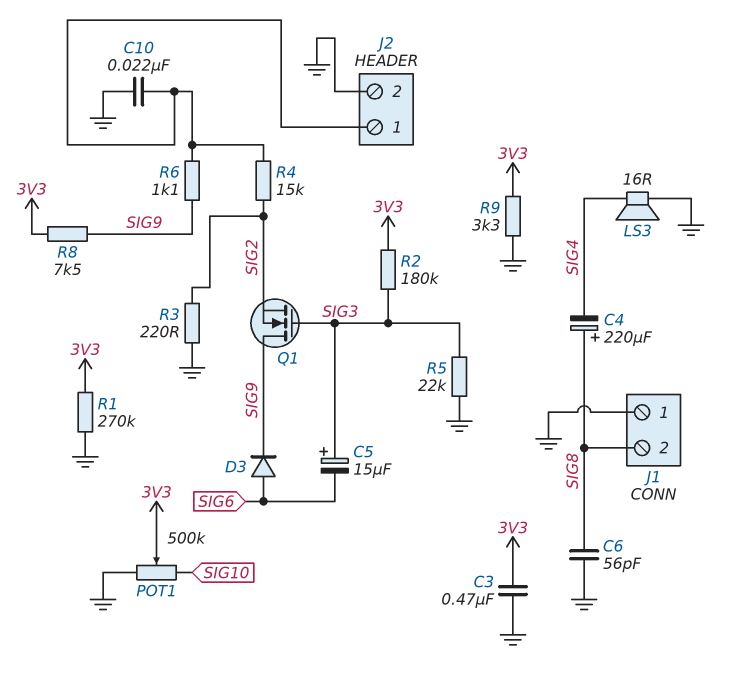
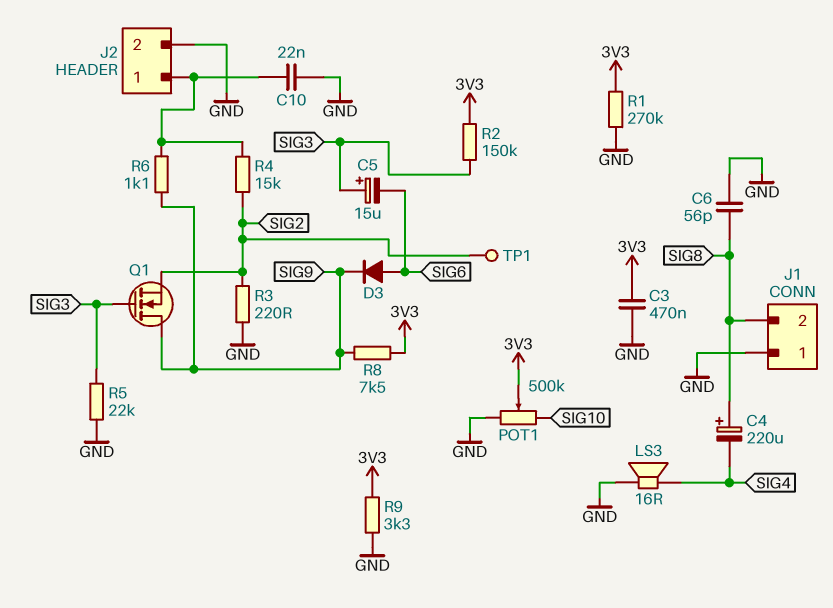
R2: 180k (3V3, SIG3) -> 150k (3V3, SIG3)
TP1: none -> test point (SIG2)

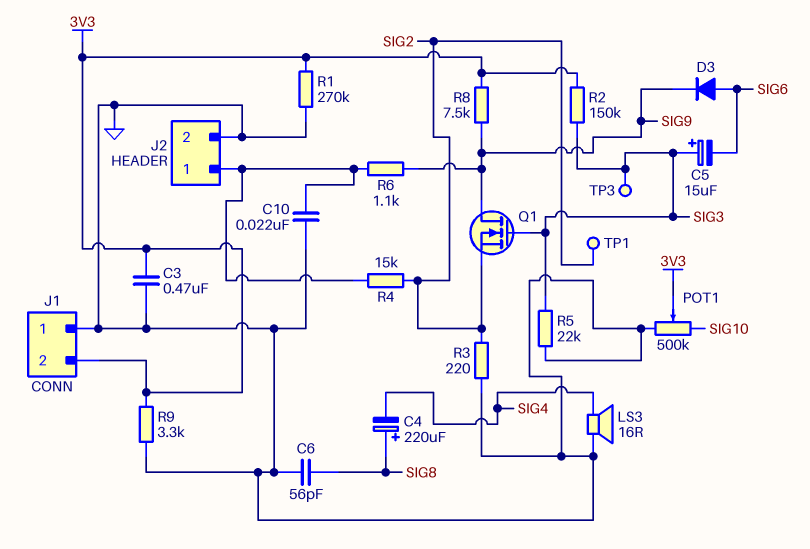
J1 pin 2: SIG8 -> 3V3
TP3: none -> test point (SIG3)

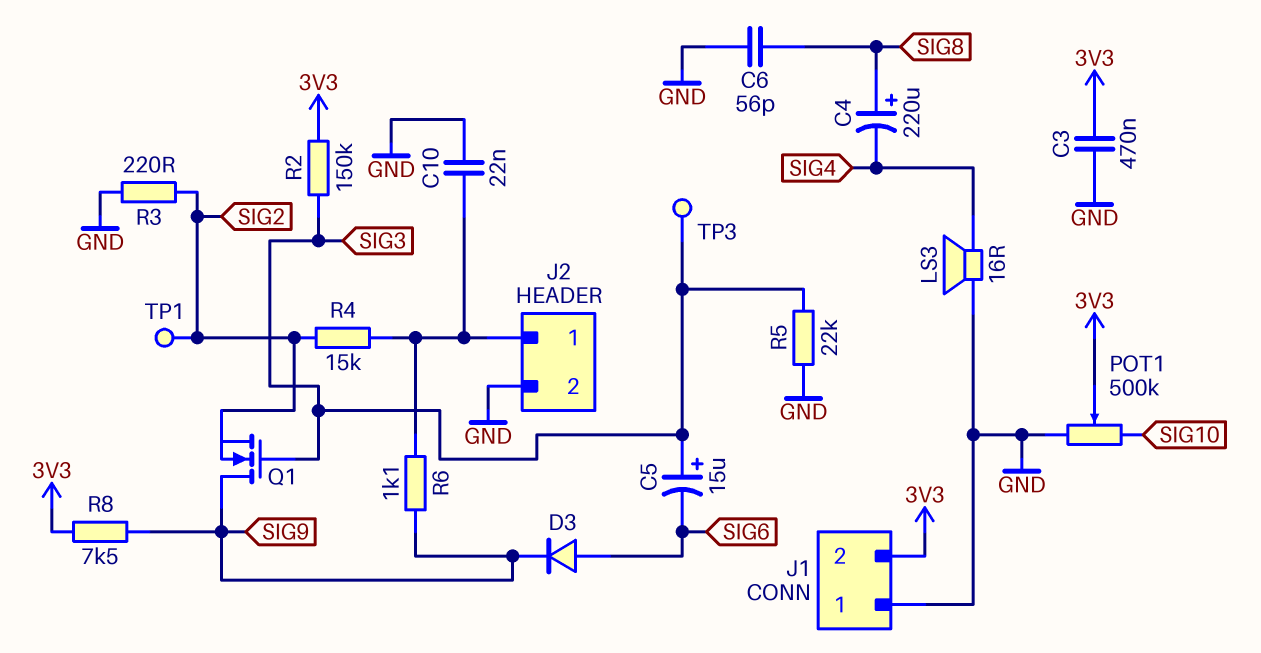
R1: 270k (3V3, GND) -> none
R9: 3.3k (3V3, GND) -> none

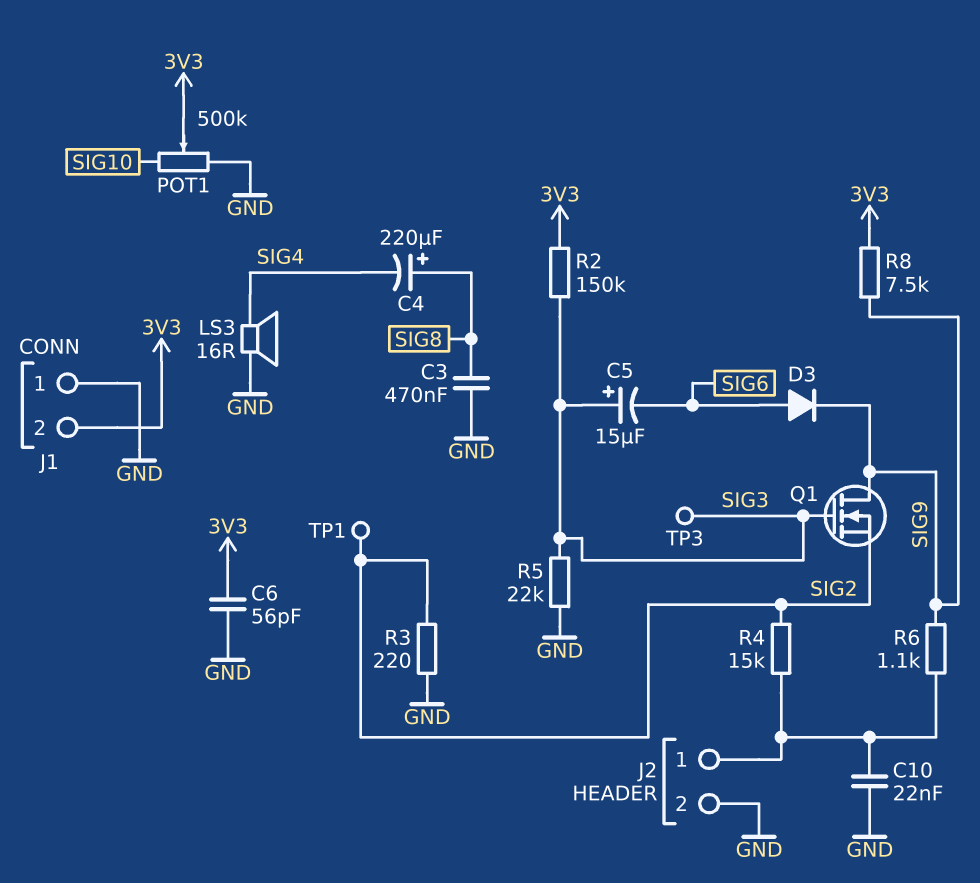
C3: 470nF (3V3, GND) -> 470nF (GND, SIG8)
C6: 56pF (GND, SIG8) -> 56pF (3V3, GND)

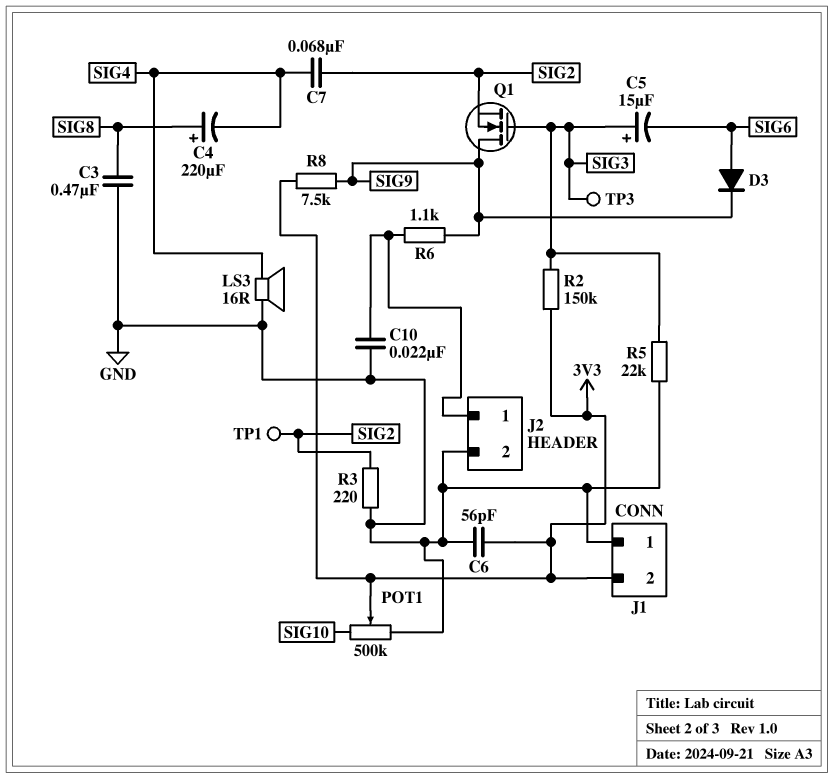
C7: none -> 68nF (SIG2, SIG4)
R4: 15k (J2/1, SIG2) -> none

